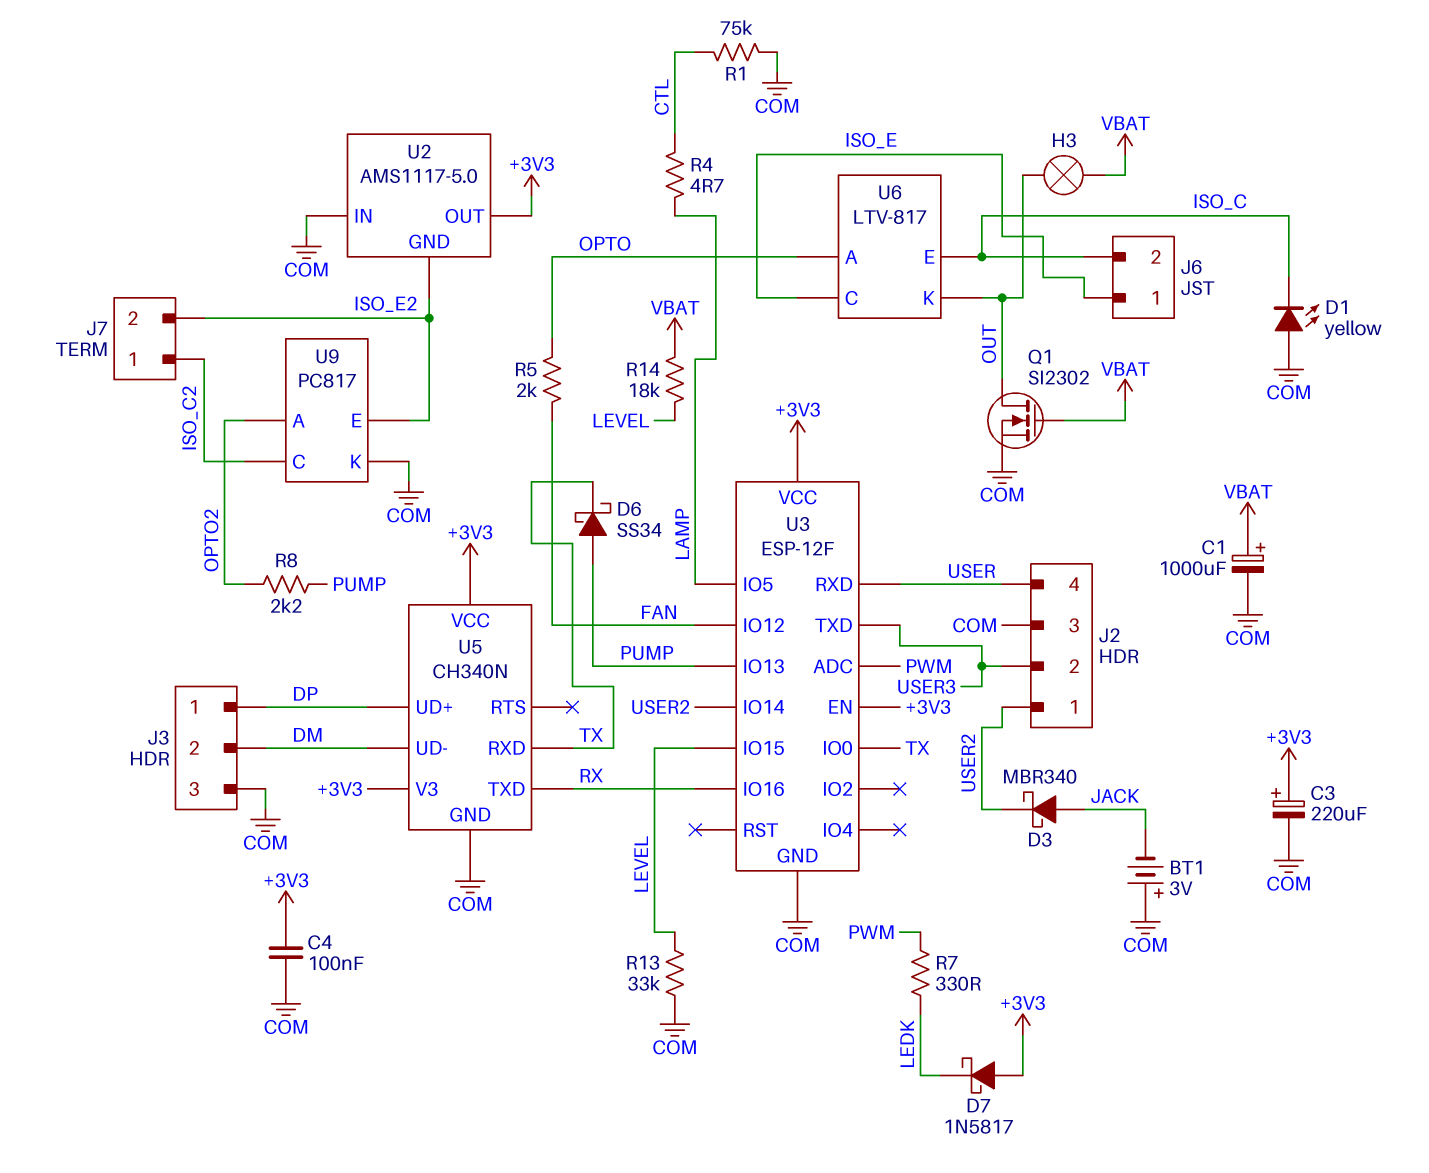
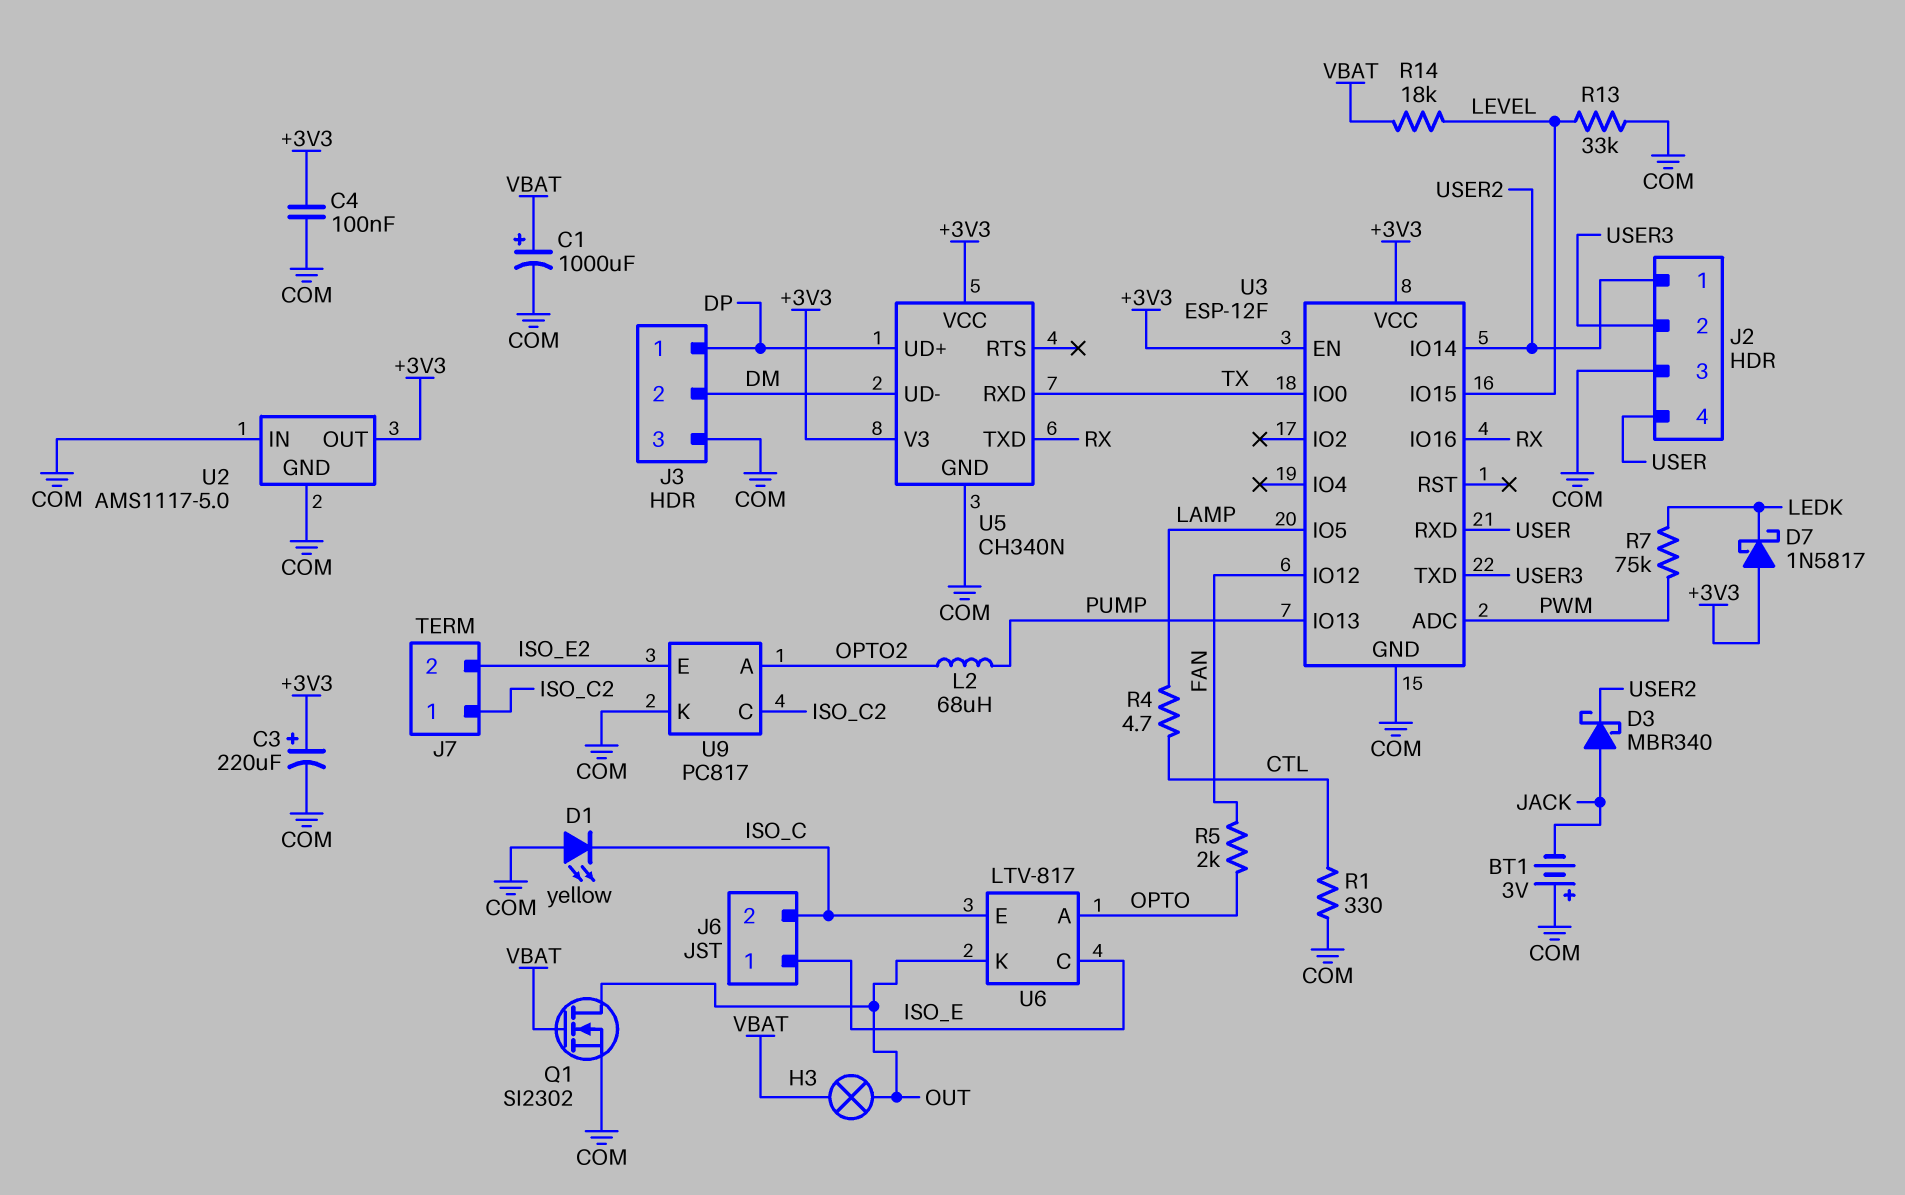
D6: schottky SS34 (A PUMP, K TX) -> none
L2: none -> 68uH (OPTO2, PUMP)
R1: 75k (COM, CTL) -> 330 (COM, CTL)
R7: 330 (LEDK, PWM) -> 75k (LEDK, PWM)
R8: 2.2k (OPTO2, PUMP) -> none
U2 pin GND: ISO_E2 -> COM

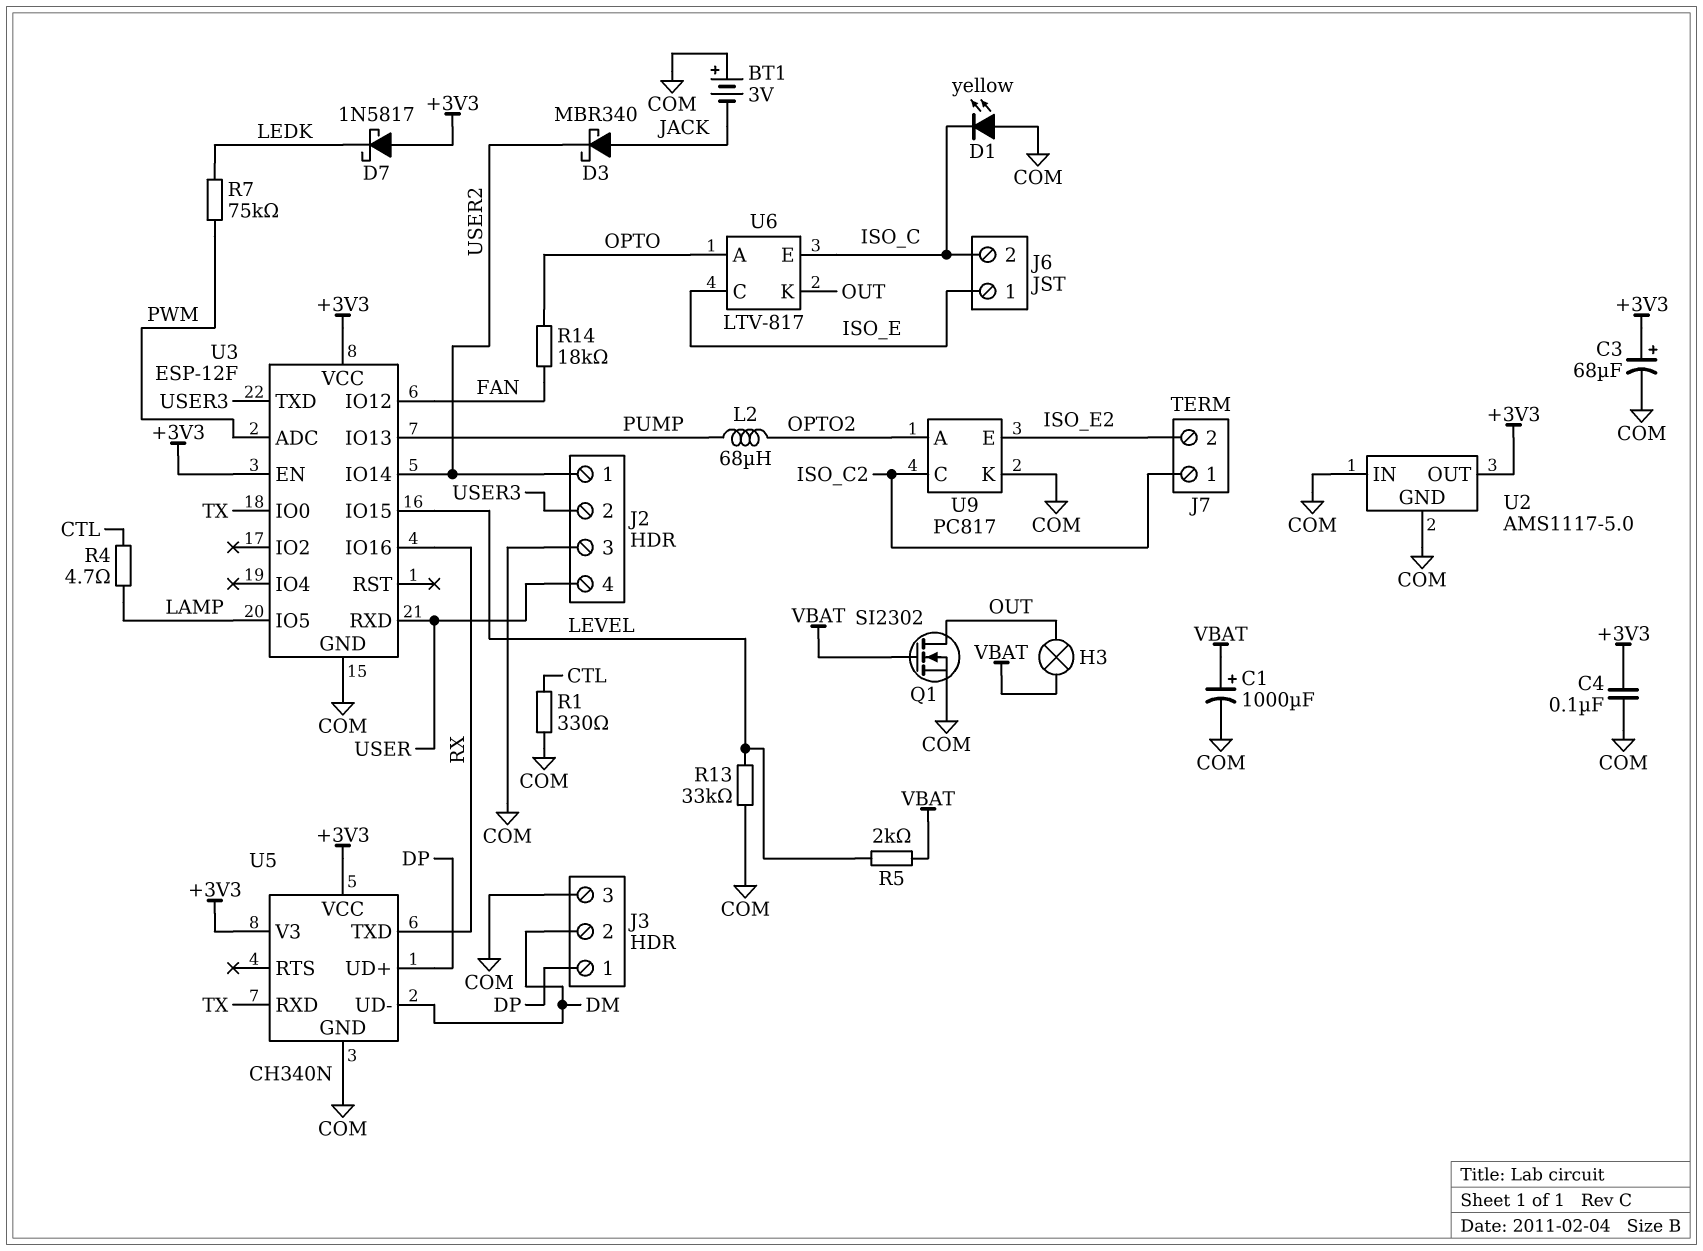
C3: 220uF (plus +3V3, minus COM) -> 68uF (plus +3V3, minus COM)
R5: 2k (FAN, OPTO) -> 2k (LEVEL, VBAT)
R14: 18k (LEVEL, VBAT) -> 18k (FAN, OPTO)

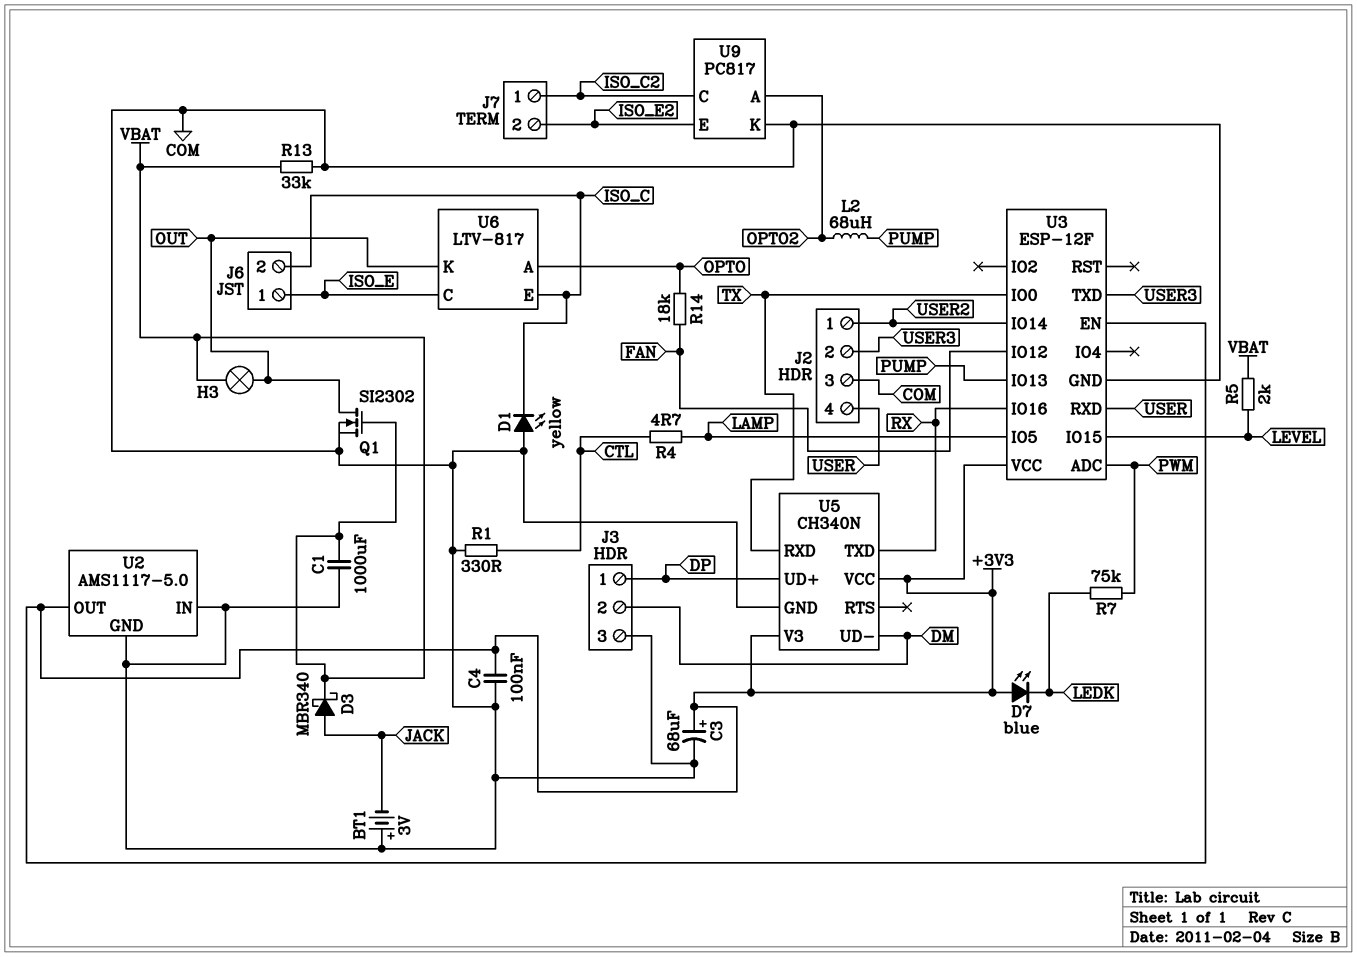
C1: 1000uF (plus VBAT, minus COM) -> 1000uF (COM, VBAT)
D3: schottky MBR340 (A JACK, K USER2) -> schottky MBR340 (A JACK, K VBAT)
D7: schottky 1N5817 (A +3V3, K LEDK) -> LED blue (A +3V3, K LEDK)
R13: 33k (COM, LEVEL) -> 33k (COM, VBAT)

